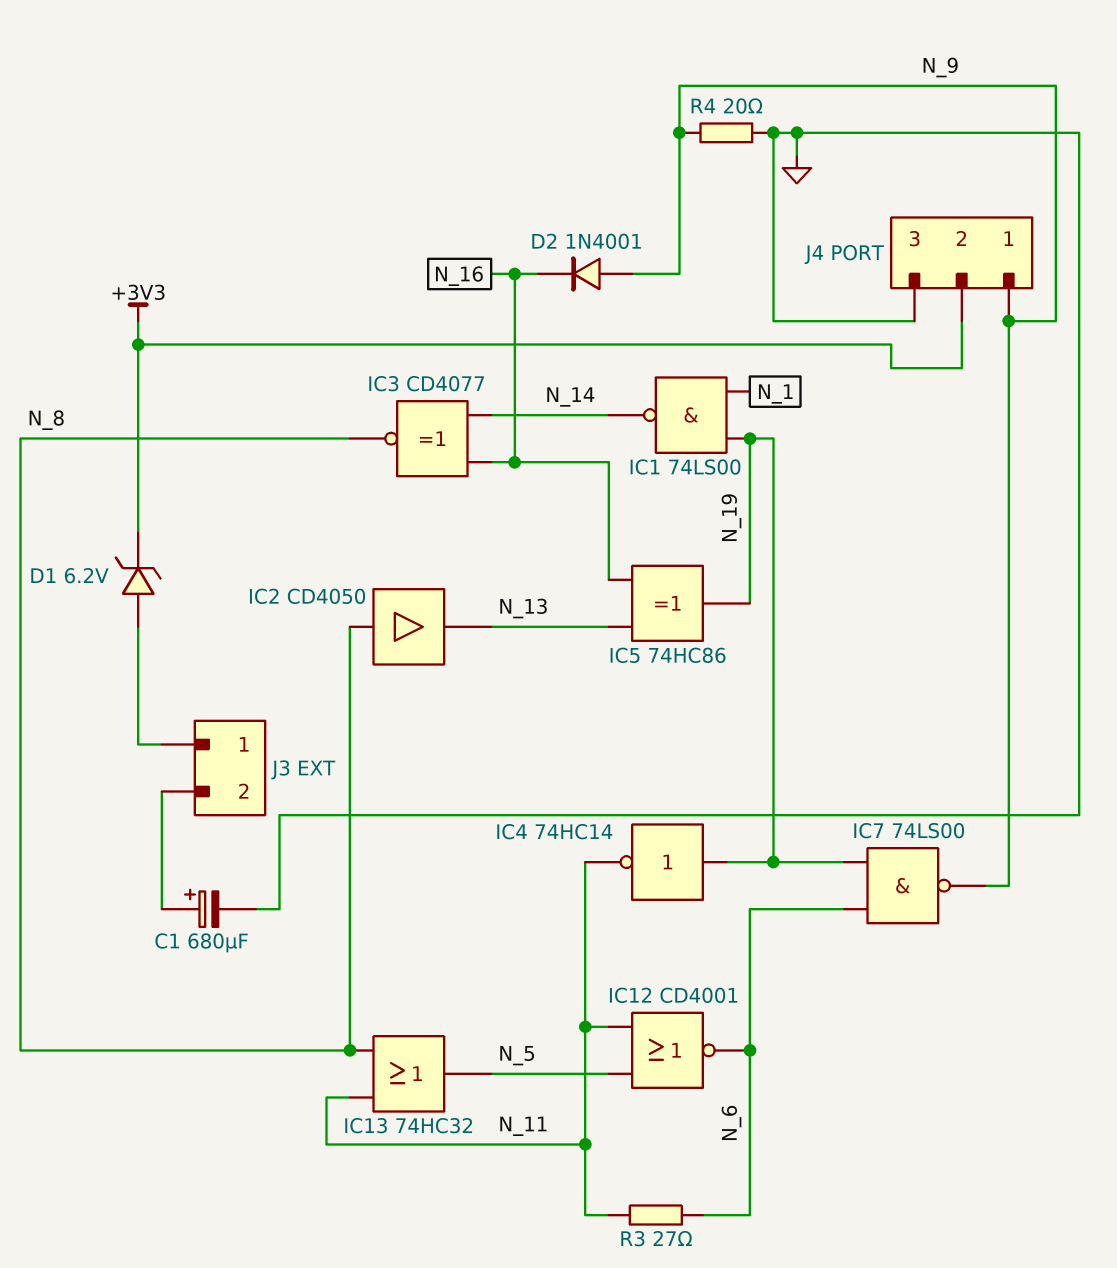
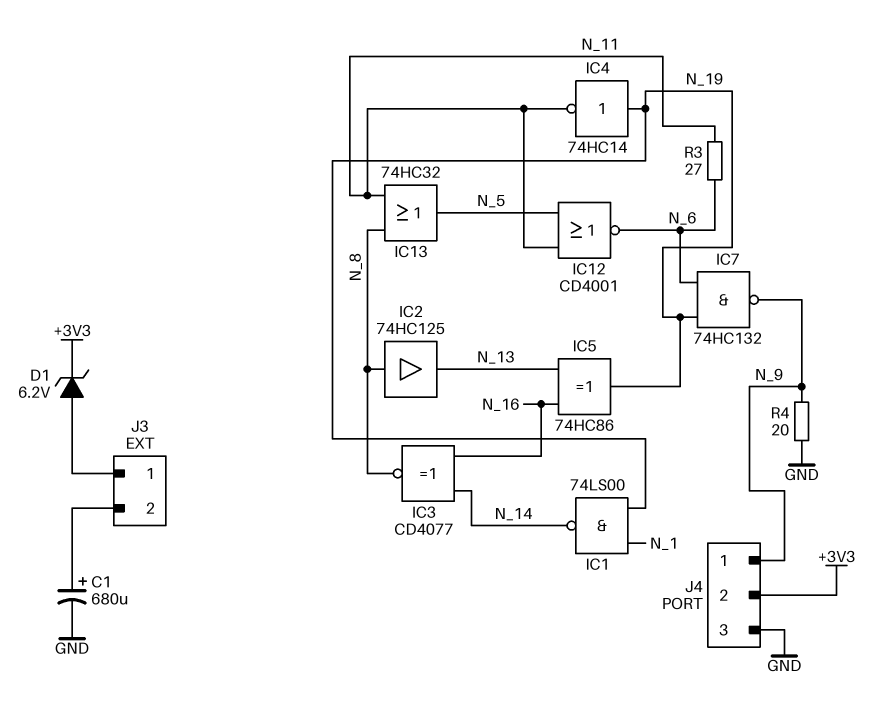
D2: diode 1N4001 (A N_9, K N_16) -> none
IC2: buffer CD4050 (in N_8, out N_13) -> buffer 74HC125 (in N_8, out N_13)
IC7: NAND 74LS00 (in N_6, in N_19, out N_9) -> NAND 74HC132 (in N_6, in N_19, out N_9)

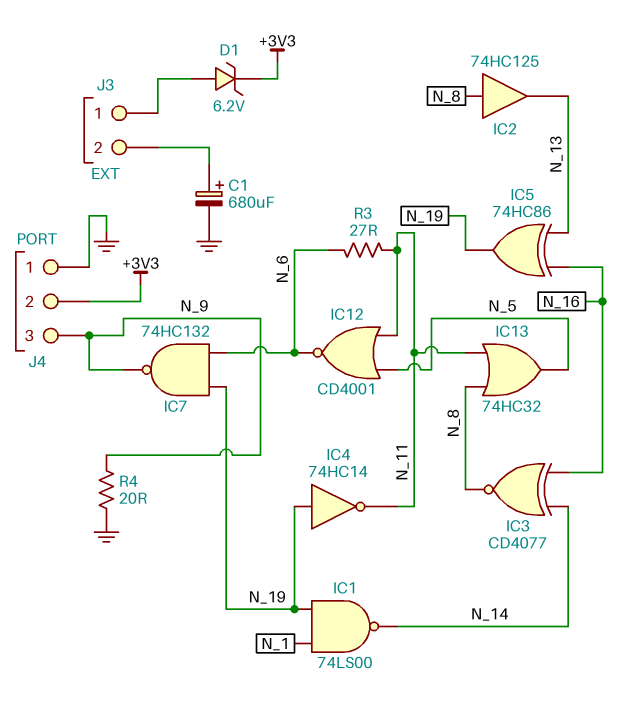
J4 pin 1: N_9 -> GND
J4 pin 3: GND -> N_9

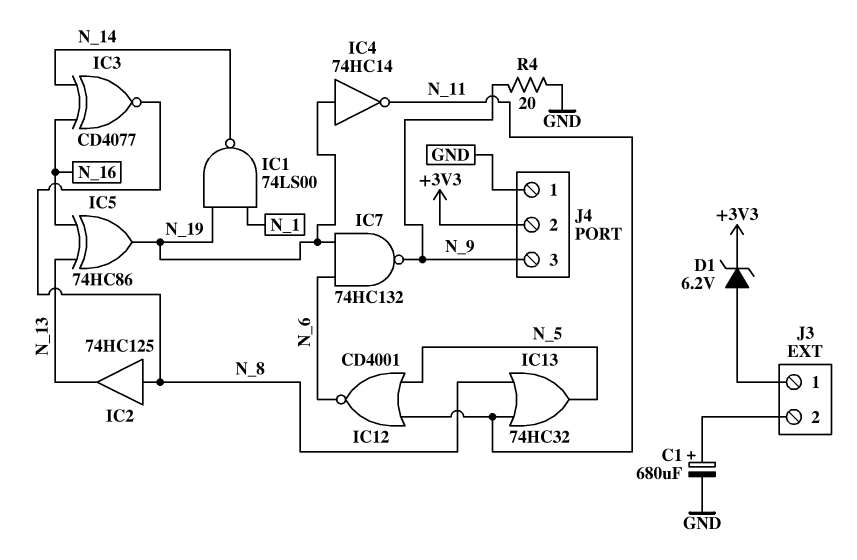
R3: 27 (N_6, N_11) -> none

